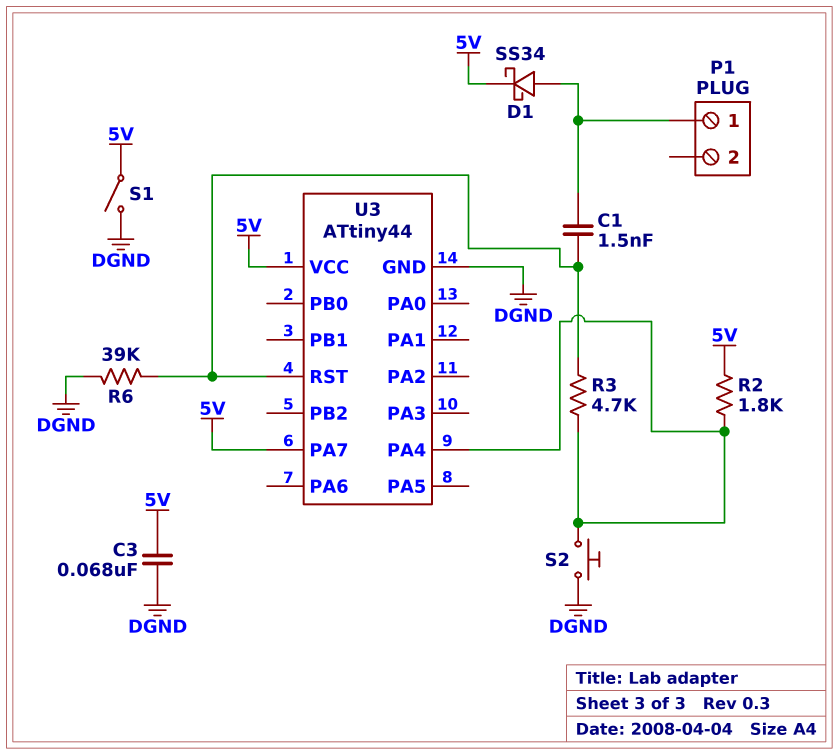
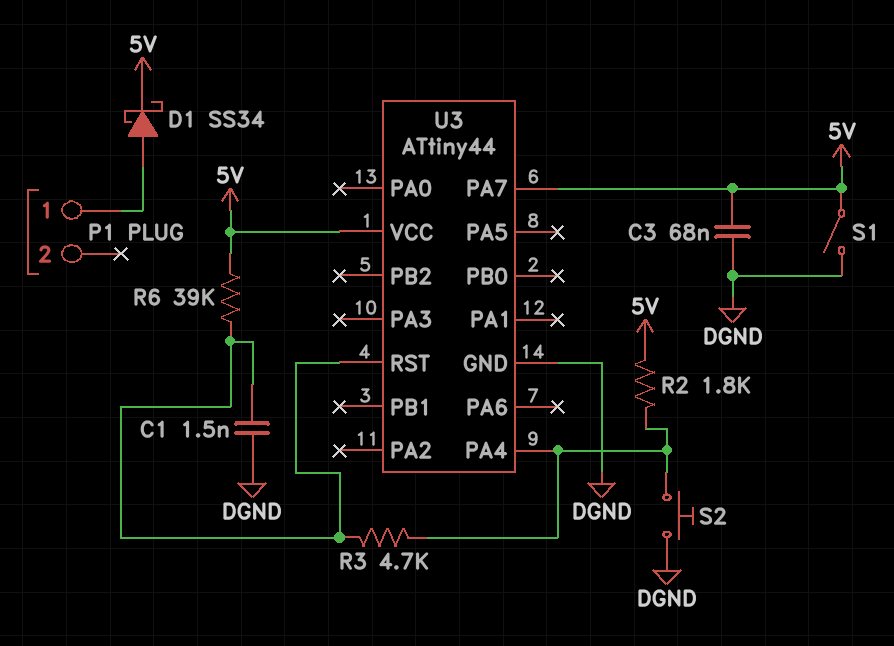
C1: 1.5nF (P1/1, U3/RST) -> 1.5nF (DGND, U3/RST)
R6: 39k (DGND, U3/RST) -> 39k (5V, U3/RST)

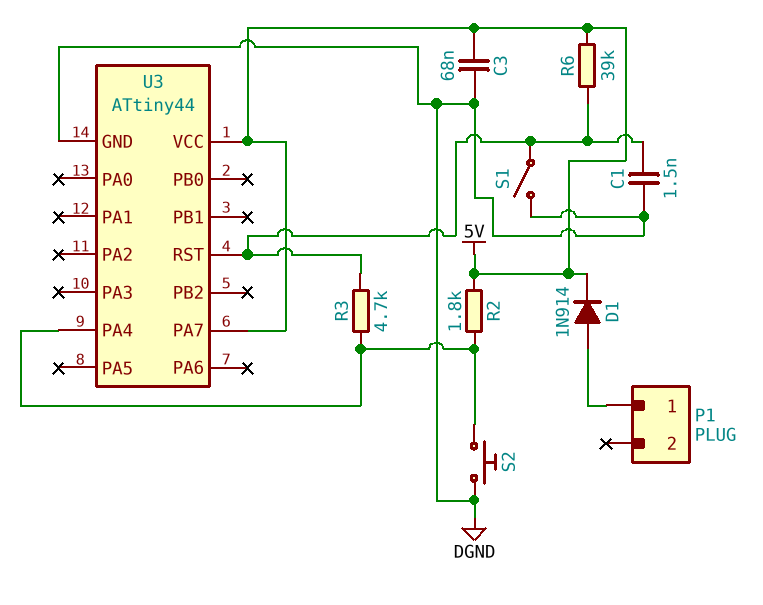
D1: schottky SS34 (A P1/1, K 5V) -> diode 1N914 (A P1/1, K 5V)
S1: switch (5V, DGND) -> switch (DGND, U3/RST)

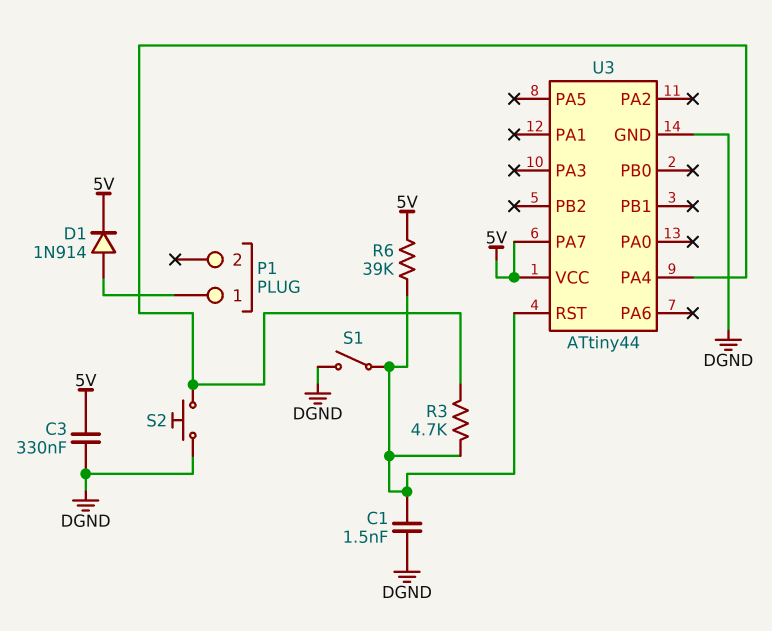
C3: 68nF (5V, DGND) -> 330nF (5V, DGND)
R2: 1.8k (5V, U3/PA4) -> none

